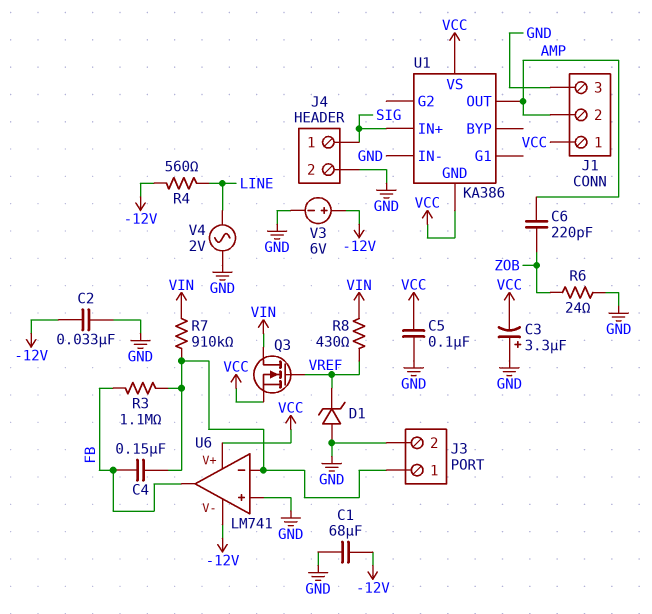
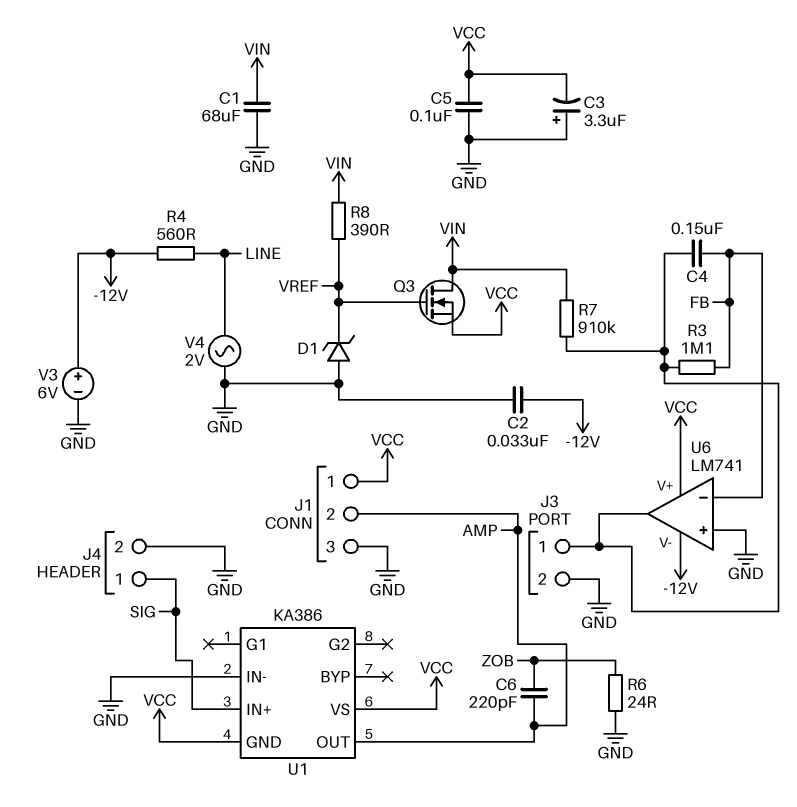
C1: 68uF (-12V, GND) -> 68uF (GND, VIN)
R8: 430 (VIN, VREF) -> 390 (VIN, VREF)
U6 pin in-: J3/1 -> FB
U6 pin out: FB -> J3/1

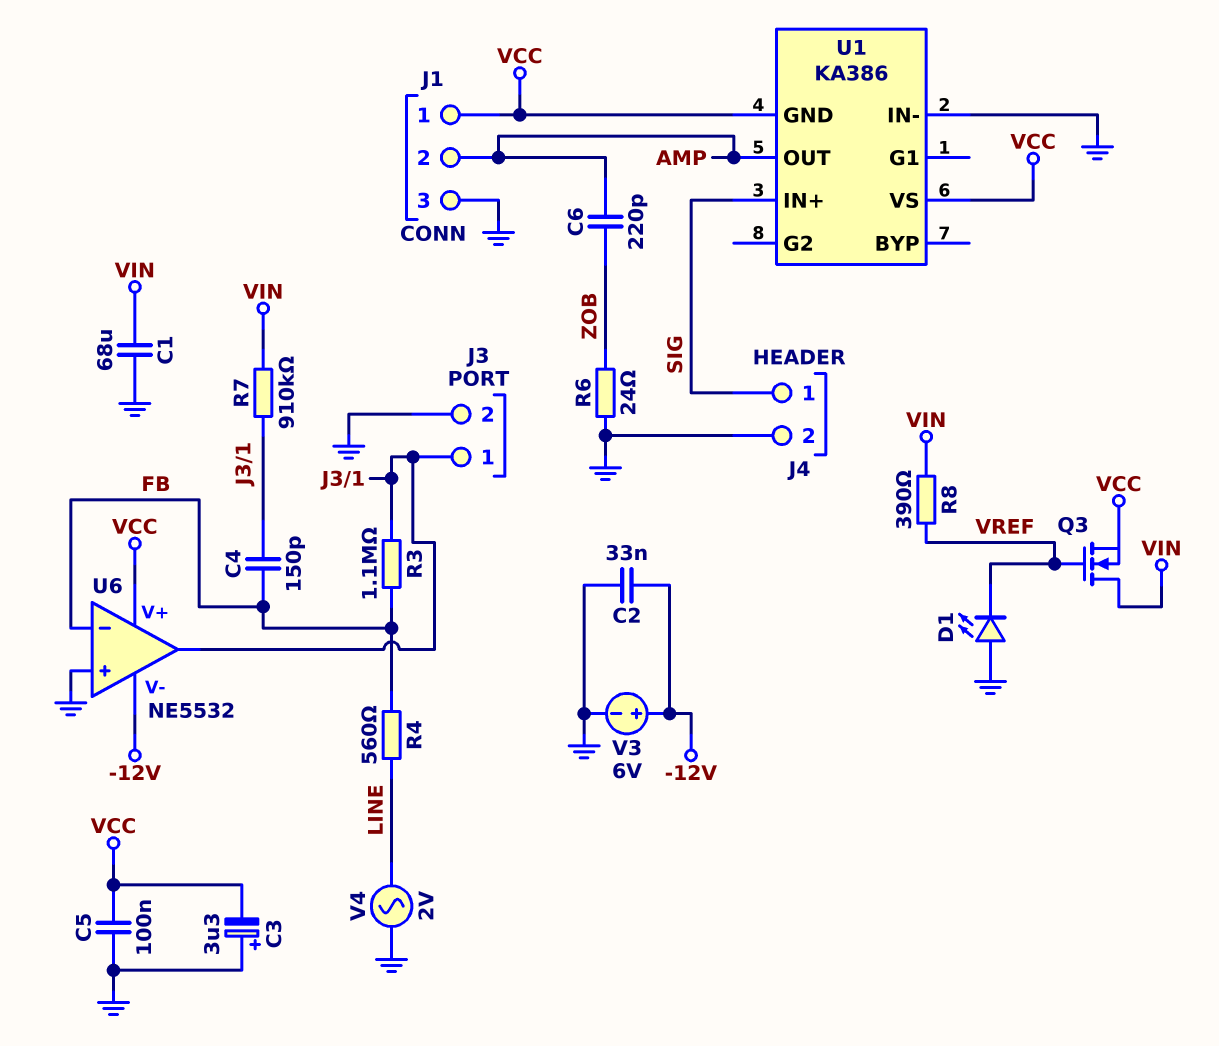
C4: 150nF (FB, J3/1) -> 150pF (FB, J3/1)
D1: zener (A GND, K VREF) -> LED (A GND, K VREF)
R4: 560 (-12V, LINE) -> 560 (FB, LINE)
U6: LM741 -> NE5532

